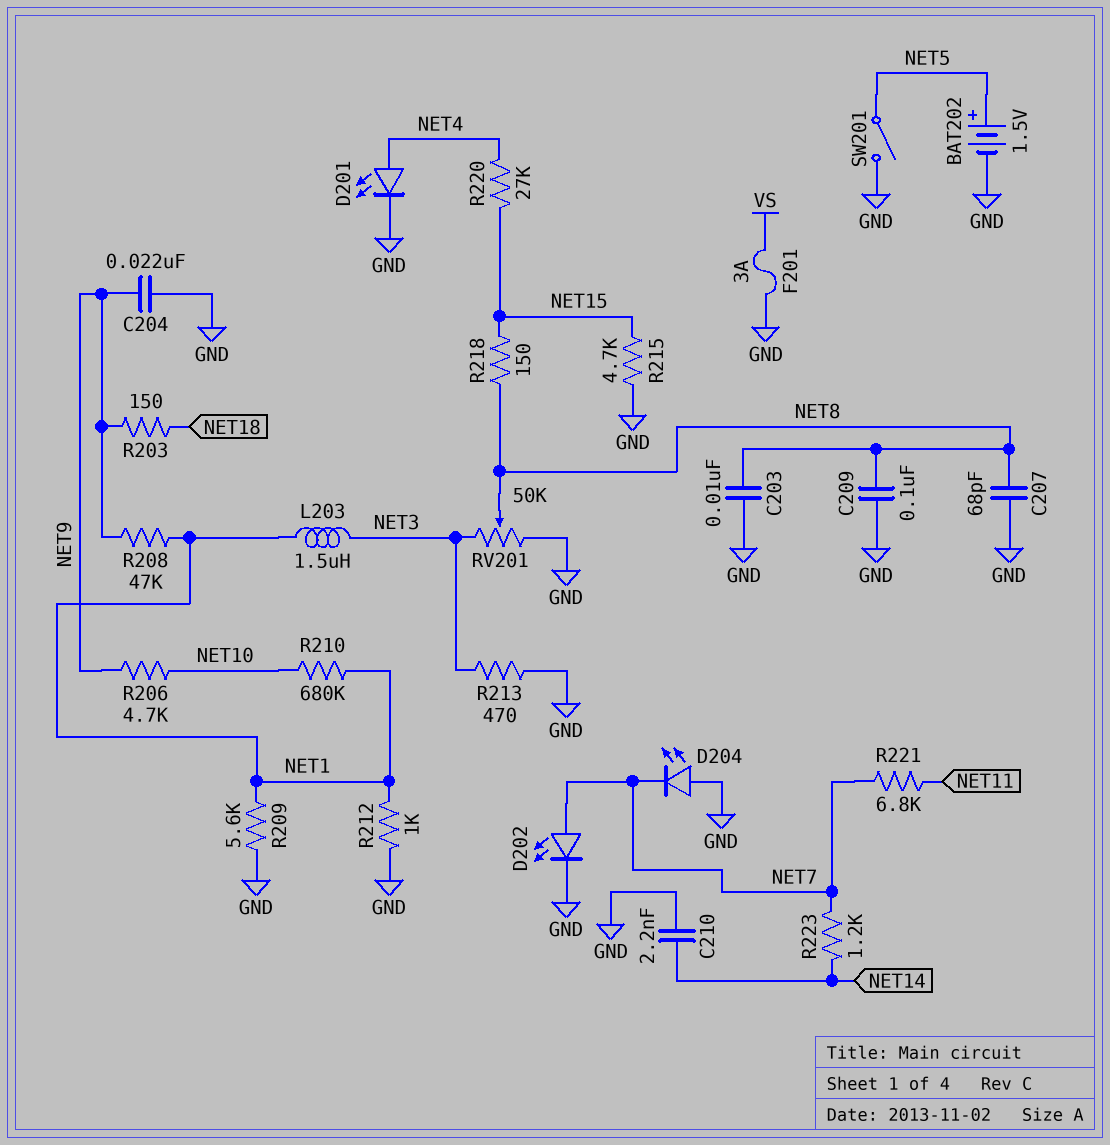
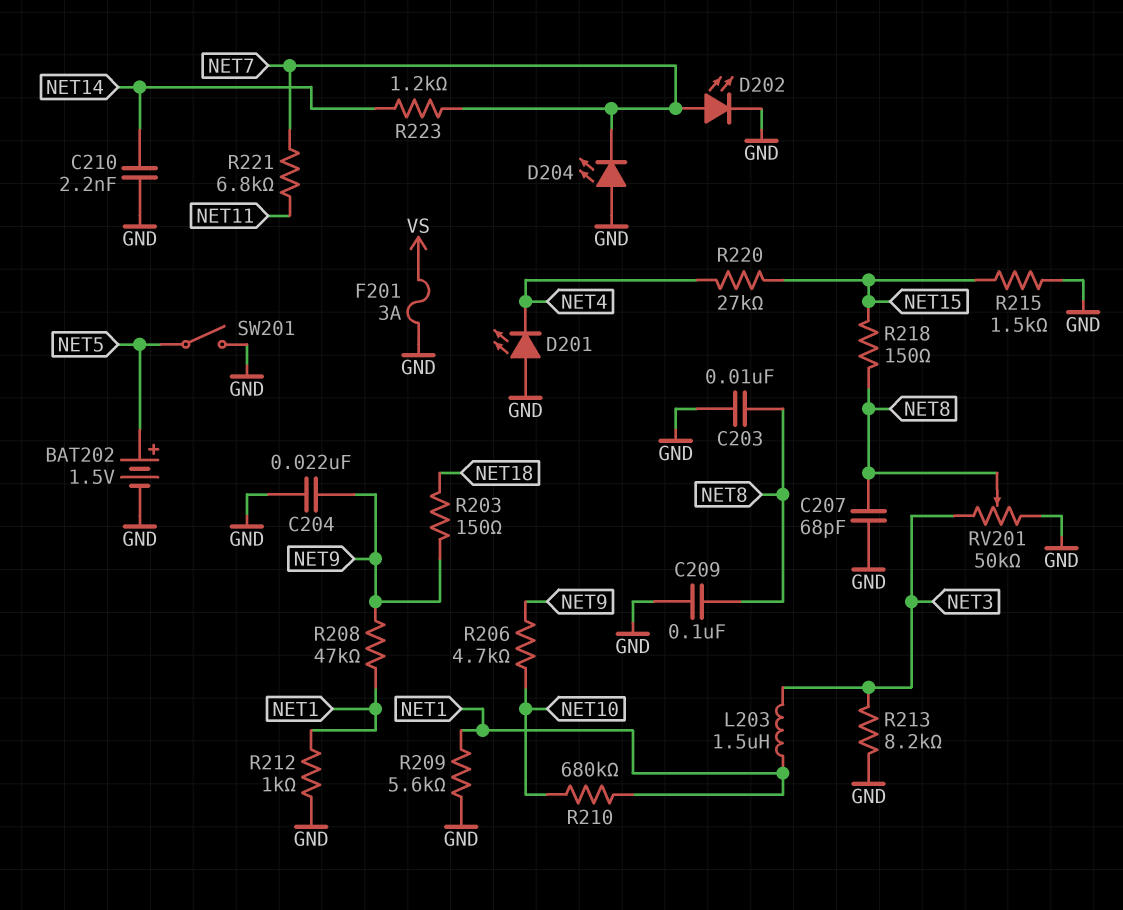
D201: LED (A NET4, K GND) -> LED (A GND, K NET4)
R213: 470 (GND, NET3) -> 8.2k (GND, NET3)
R215: 4.7k (GND, NET15) -> 1.5k (GND, NET15)

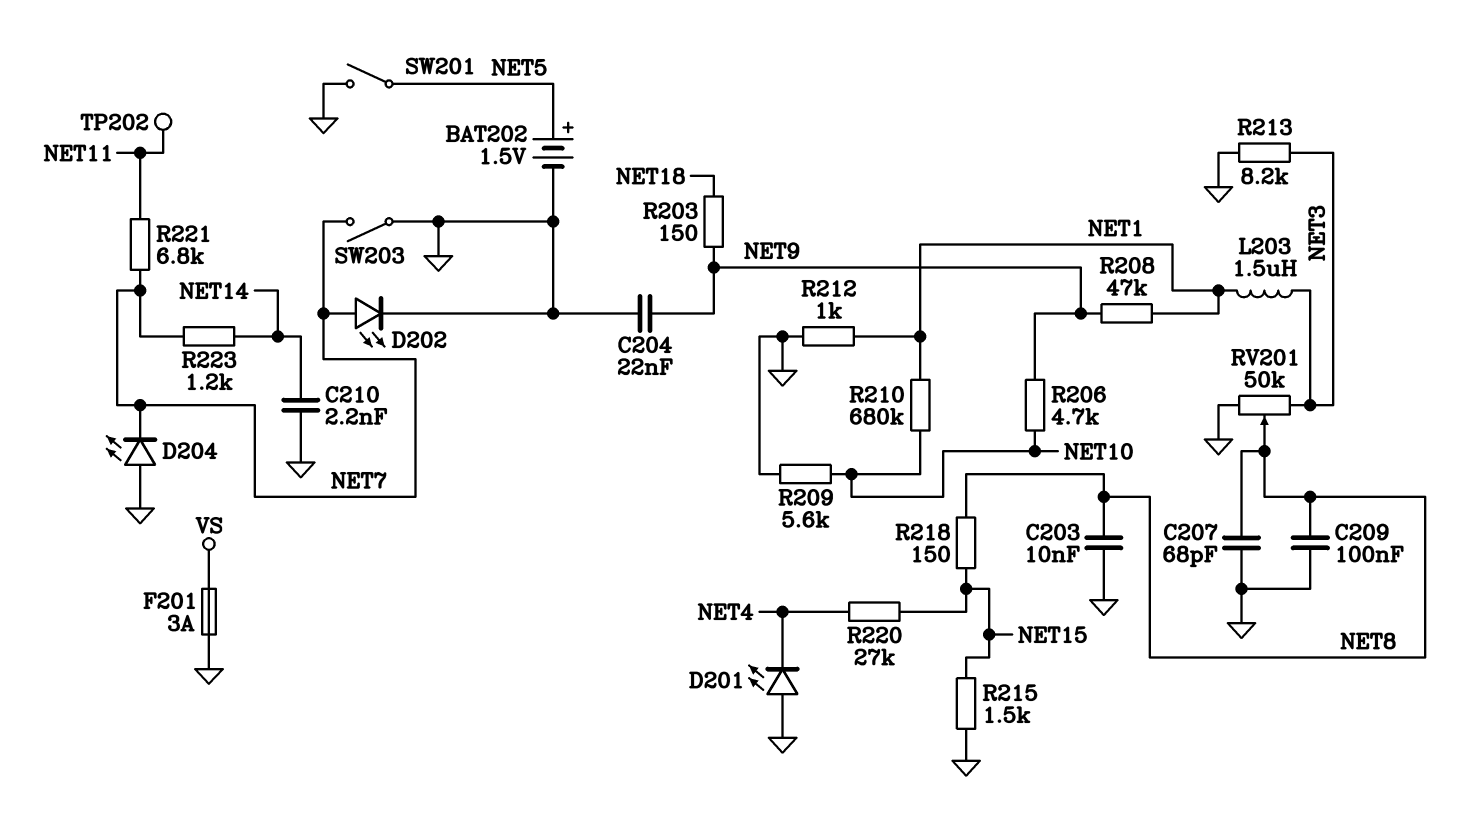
R209: 5.6k (GND, NET1) -> 5.6k (GND, NET10)
SW203: none -> switch (GND, NET7)
TP202: none -> test point (NET11)

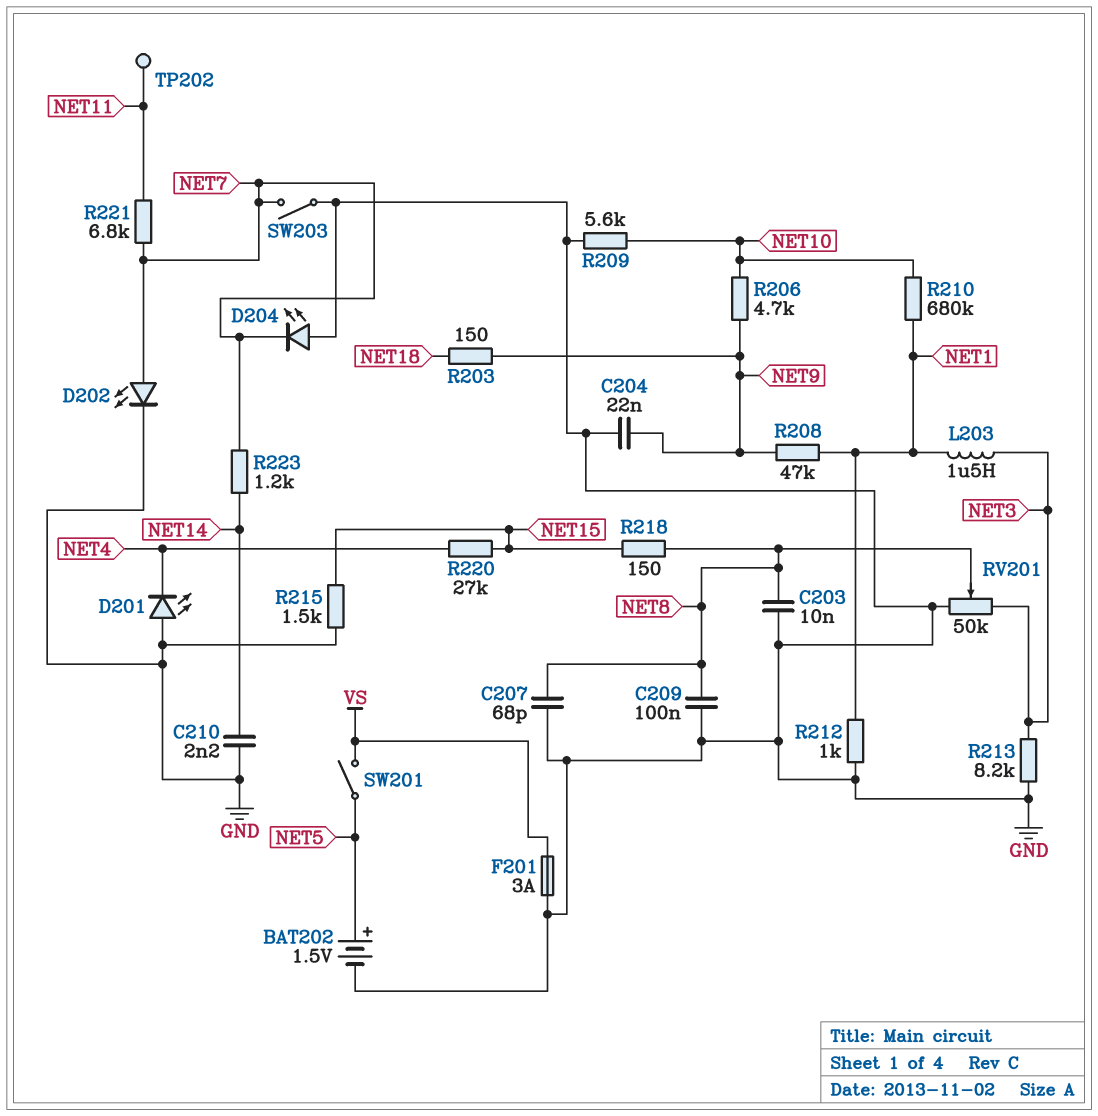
SW201: switch (GND, NET5) -> switch (NET5, VS)

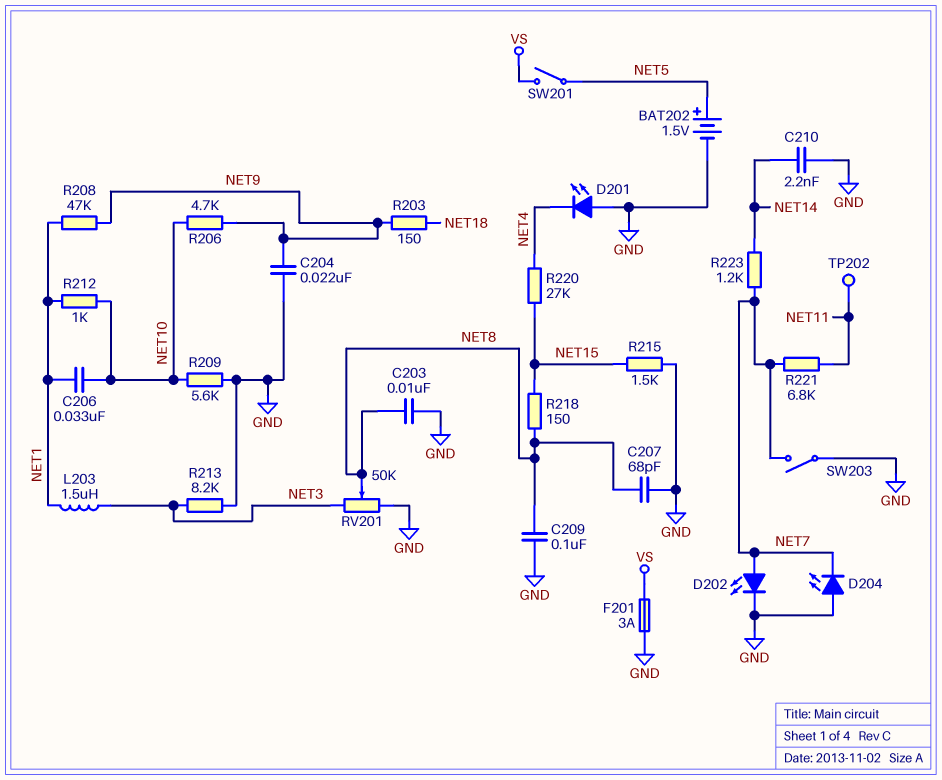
C206: none -> 33nF (NET1, NET10)
R210: 680k (NET1, NET10) -> none
R212: 1k (GND, NET1) -> 1k (NET1, NET10)

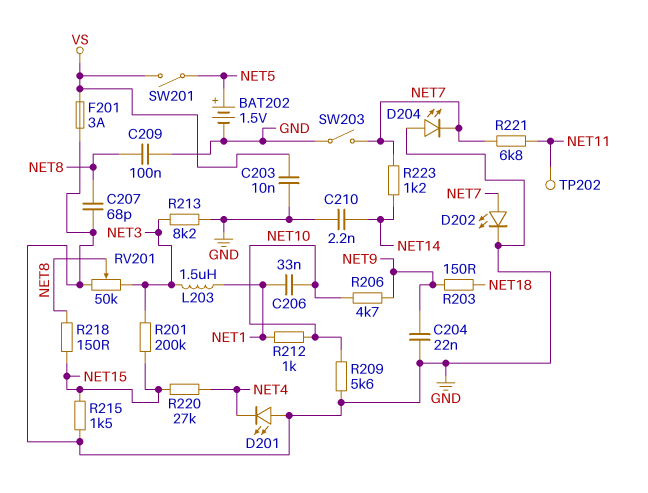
C203: 10nF (GND, NET8) -> 10nF (GND, VS)
R201: none -> 200k (NET3, NET15)
R208: 47k (NET1, NET9) -> none

